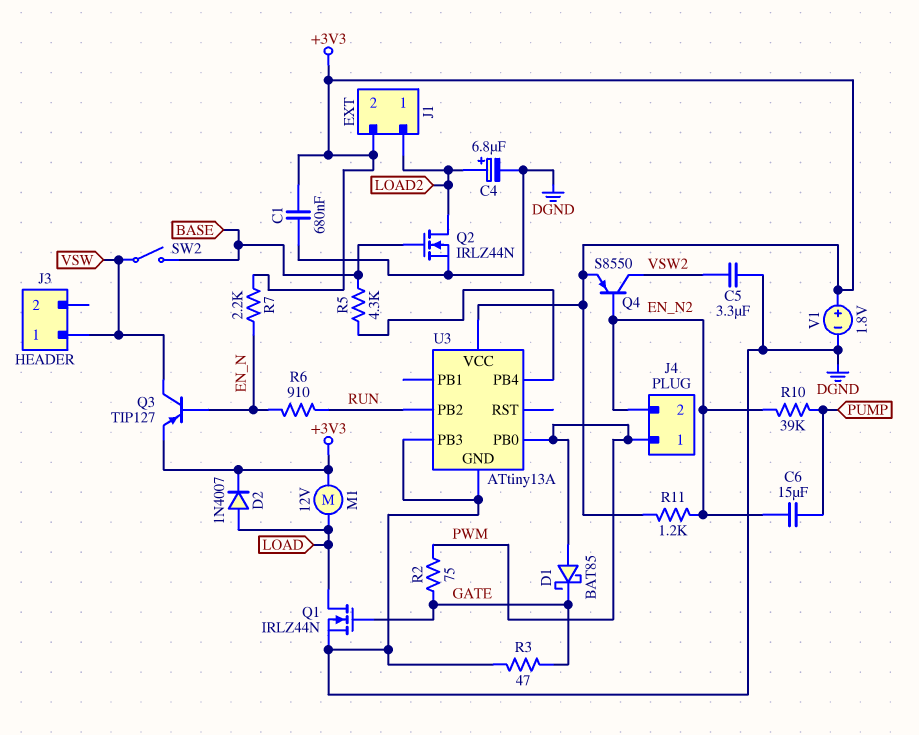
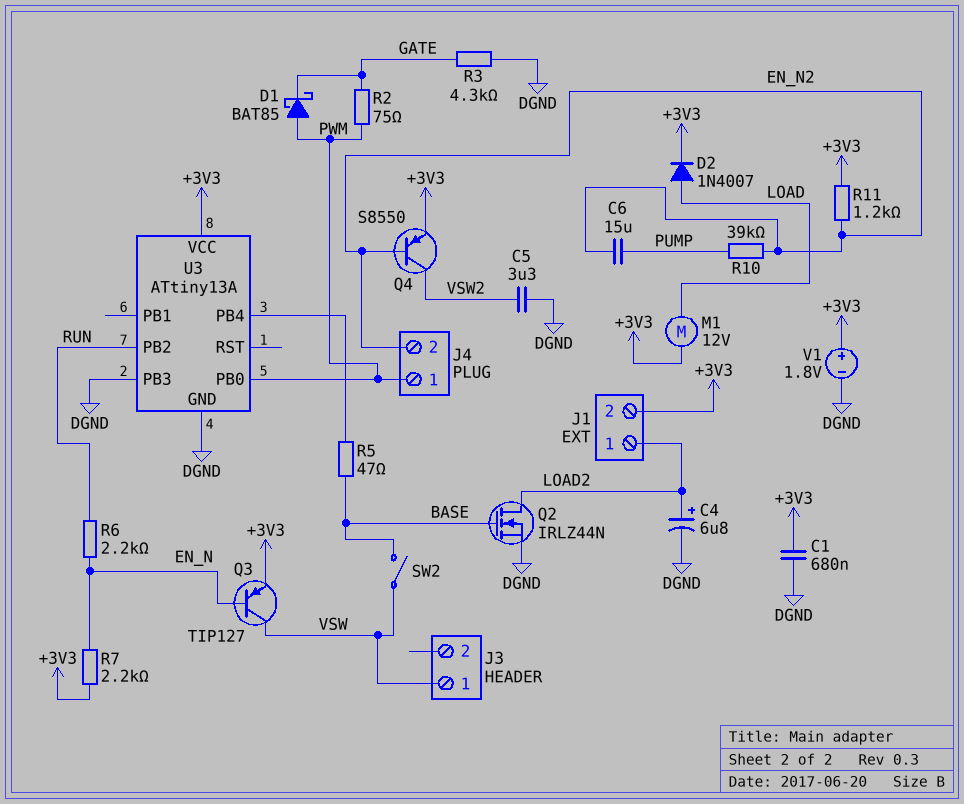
Q1: NMOS IRLZ44N (G GATE, D LOAD, S DGND) -> none
R3: 47 (DGND, GATE) -> 4.3k (DGND, GATE)
R5: 4.3k (BASE, U3/PB4) -> 47 (BASE, U3/PB4)
R6: 910 (EN_N, RUN) -> 2.2k (EN_N, RUN)

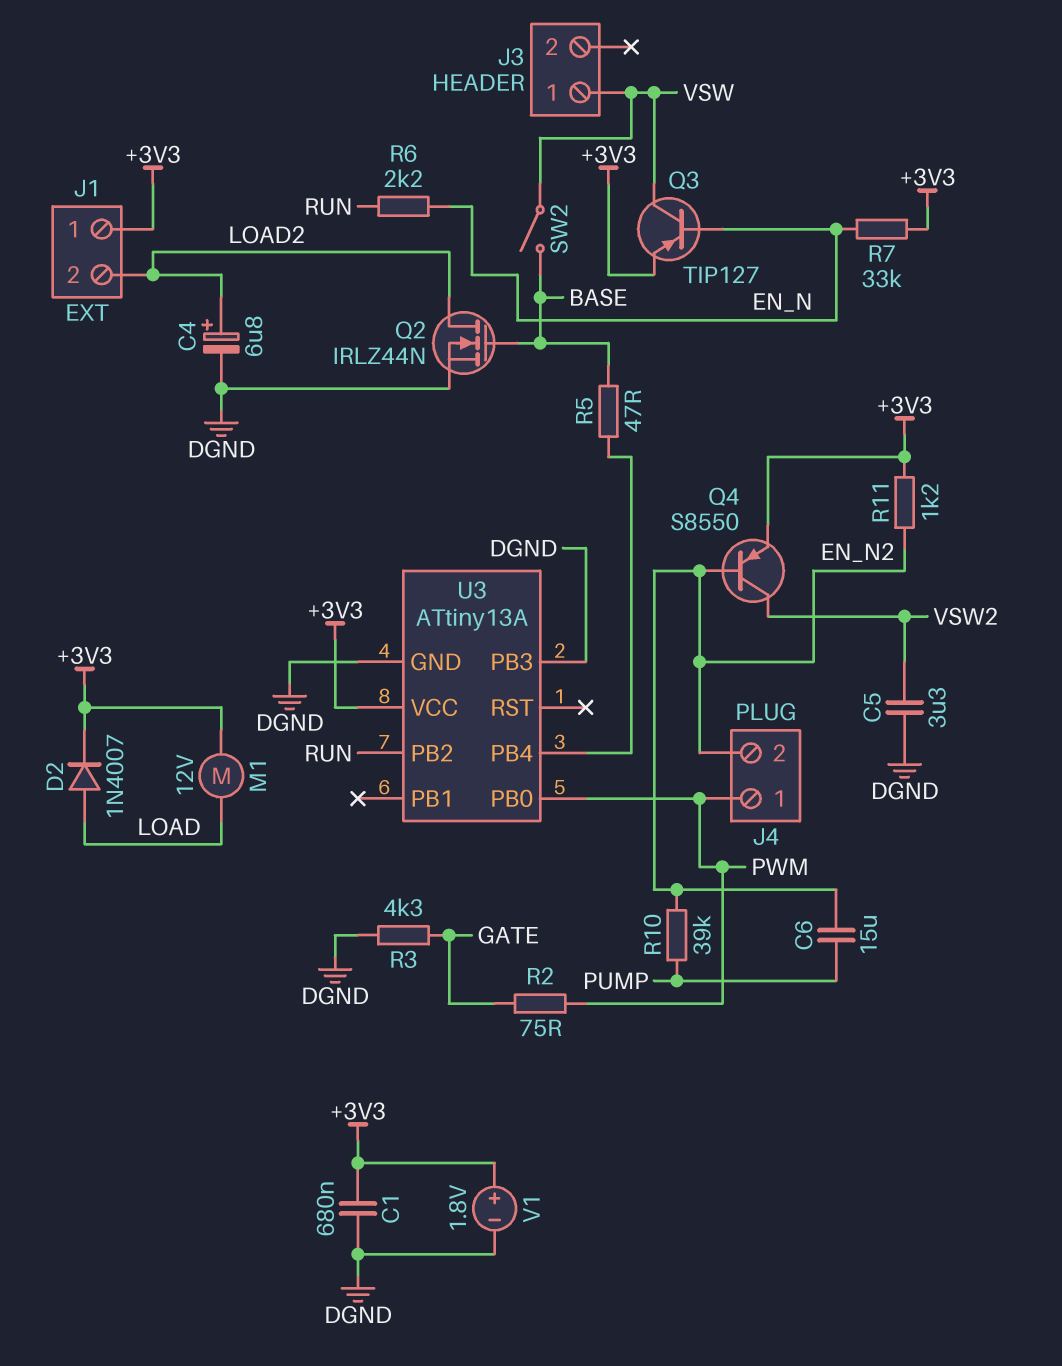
D1: schottky BAT85 (A PWM, K GATE) -> none
J1 pin 1: LOAD2 -> +3V3
J1 pin 2: +3V3 -> LOAD2
R7: 2.2k (+3V3, EN_N) -> 33k (+3V3, EN_N)

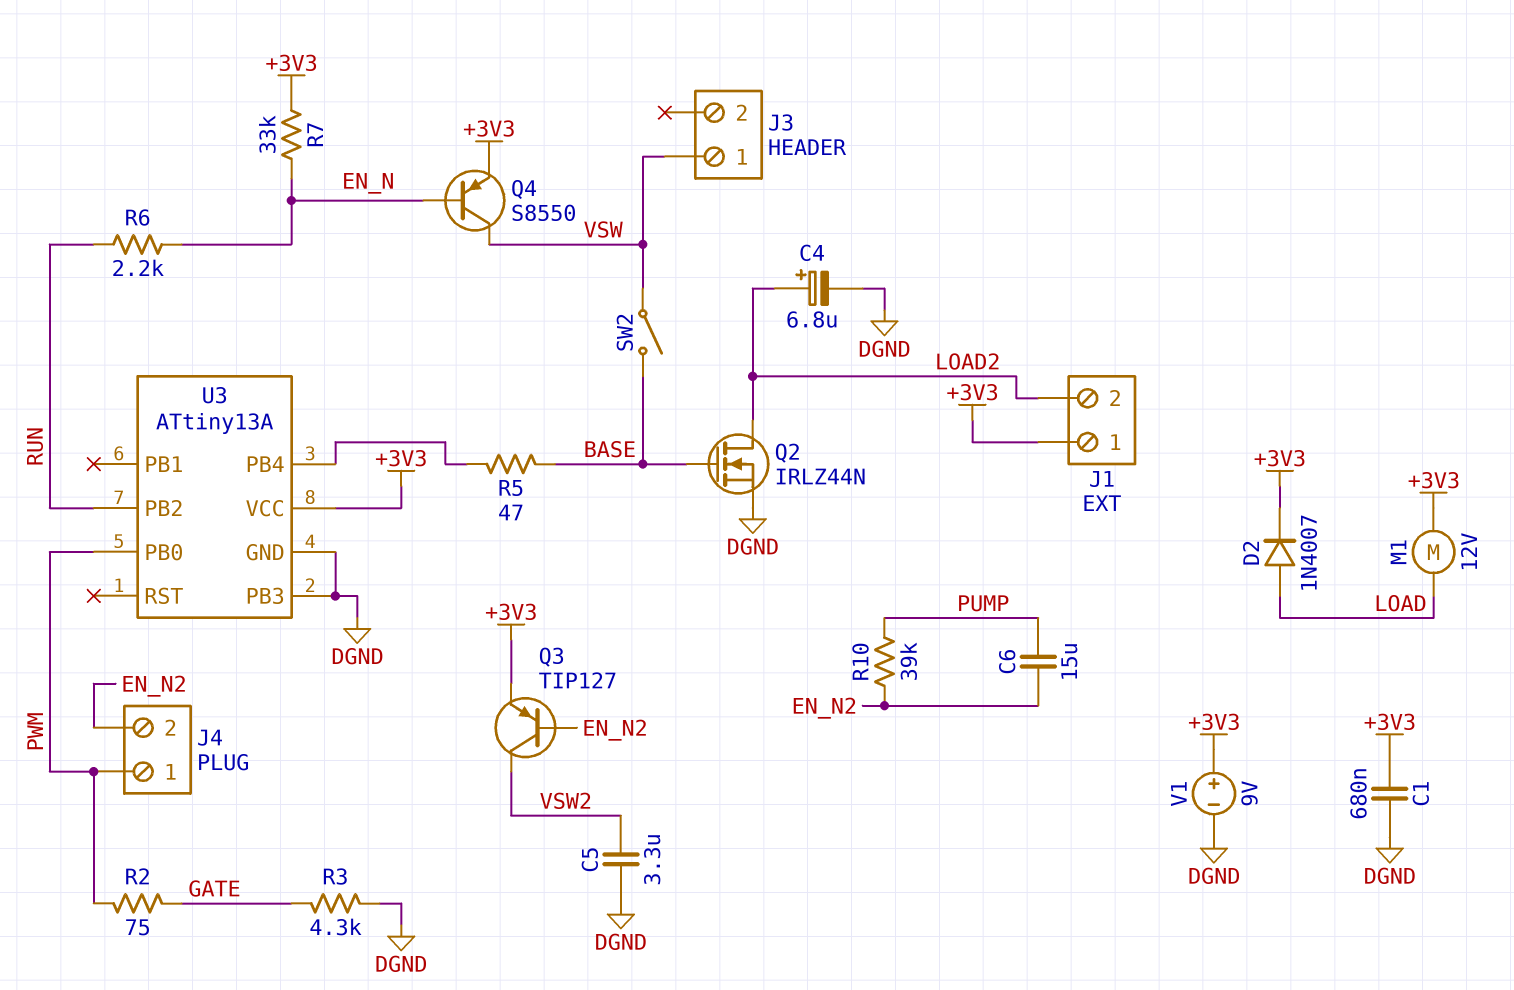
Q3: PNP TIP127 (B EN_N, C VSW, E +3V3) -> PNP TIP127 (B EN_N2, C VSW2, E +3V3)
Q4: PNP S8550 (B EN_N2, C VSW2, E +3V3) -> PNP S8550 (B EN_N, C VSW, E +3V3)
R11: 1.2k (+3V3, EN_N2) -> none
V1: 1.8V (plus +3V3, minus DGND) -> 9V (plus +3V3, minus DGND)

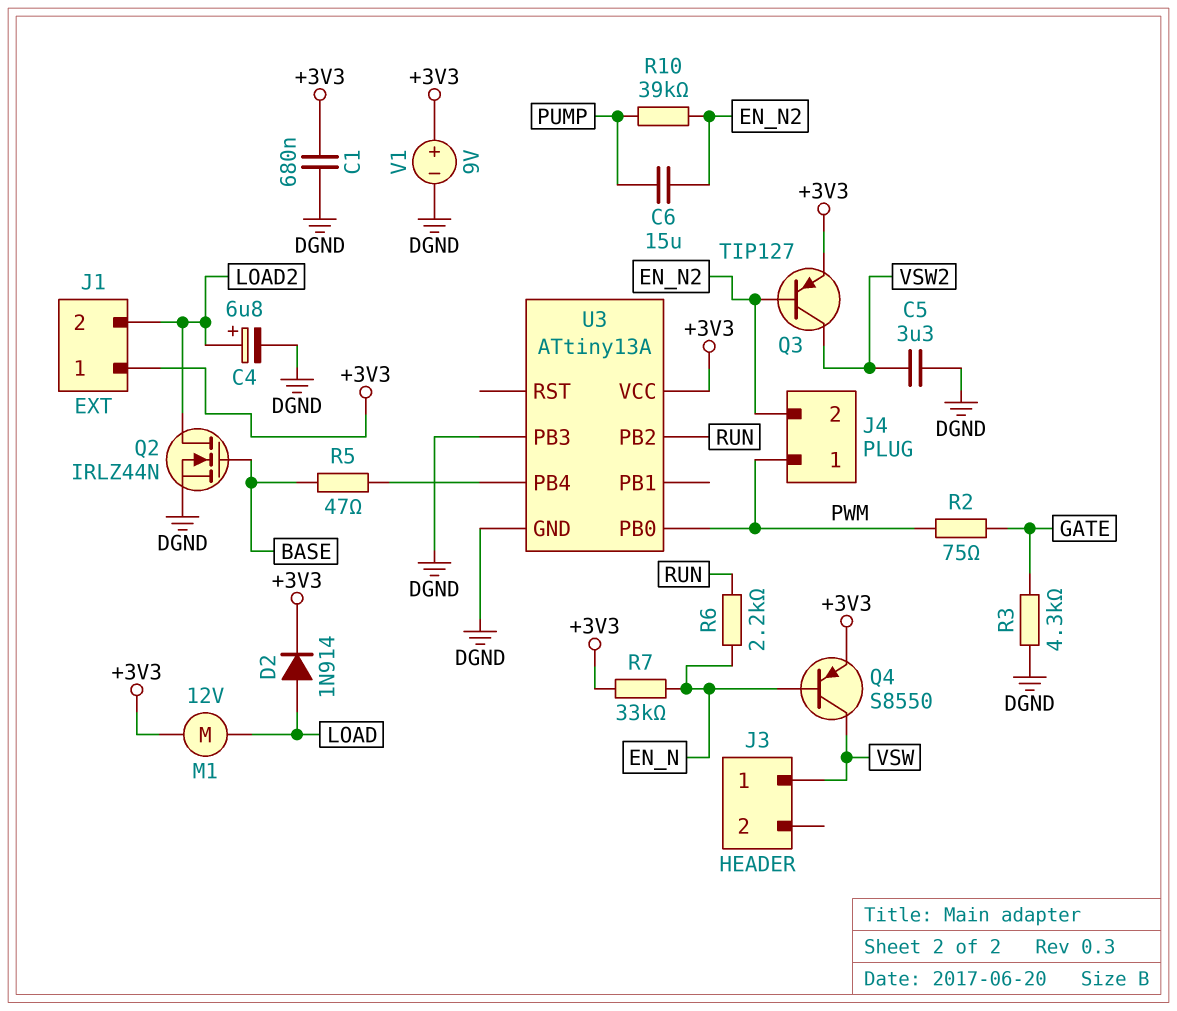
D2: diode 1N4007 (A LOAD, K +3V3) -> diode 1N914 (A LOAD, K +3V3)
SW2: switch (BASE, VSW) -> none

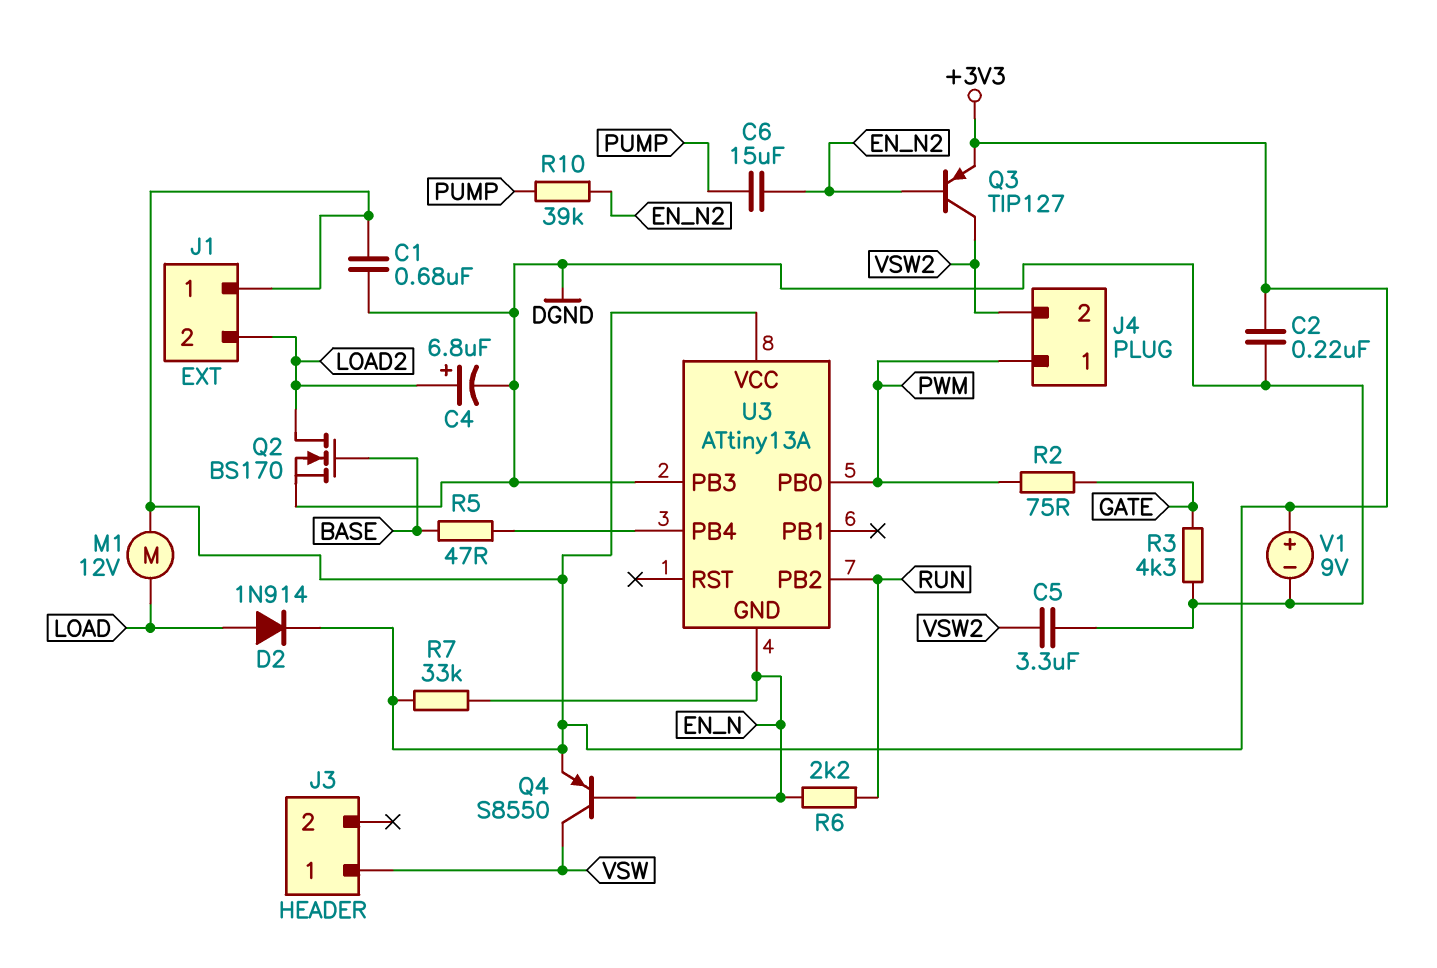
C2: none -> 220nF (+3V3, DGND)
J4 pin 2: EN_N2 -> VSW2
Q2: NMOS IRLZ44N (G BASE, D LOAD2, S DGND) -> NMOS BS170 (G BASE, D LOAD2, S DGND)
U3 pin GND: DGND -> EN_N

